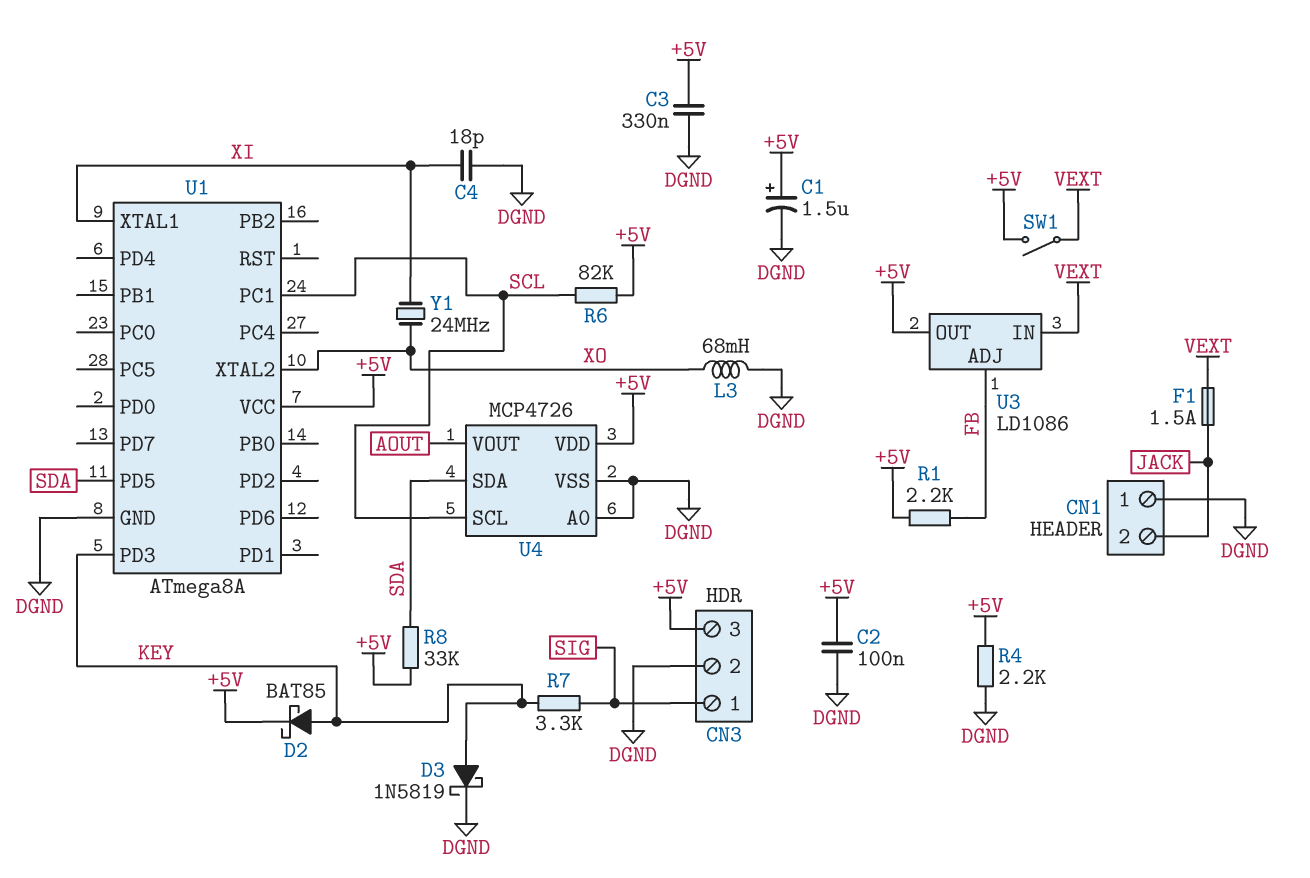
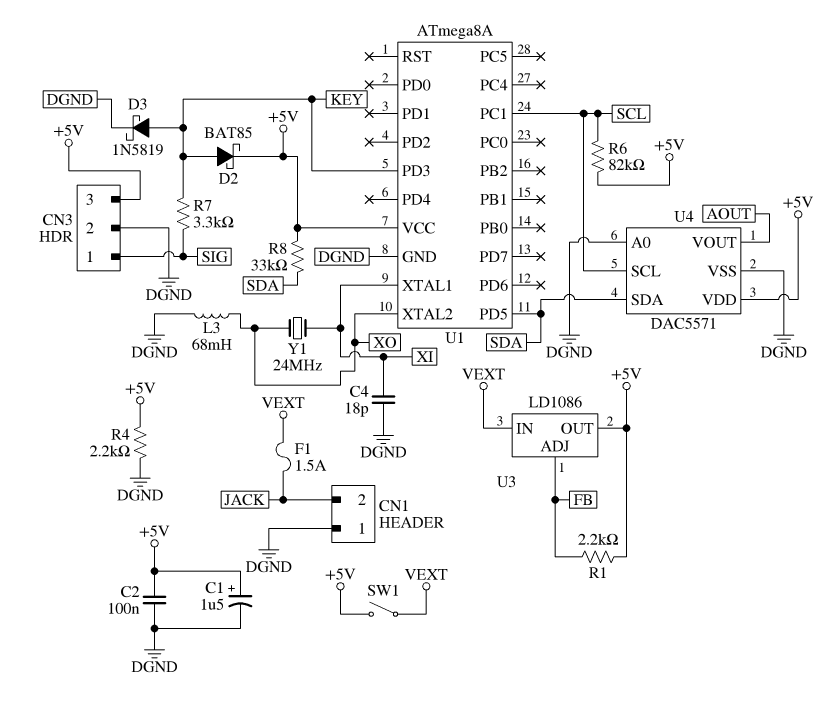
C3: 330nF (+5V, DGND) -> none
U4: MCP4726 -> DAC5571

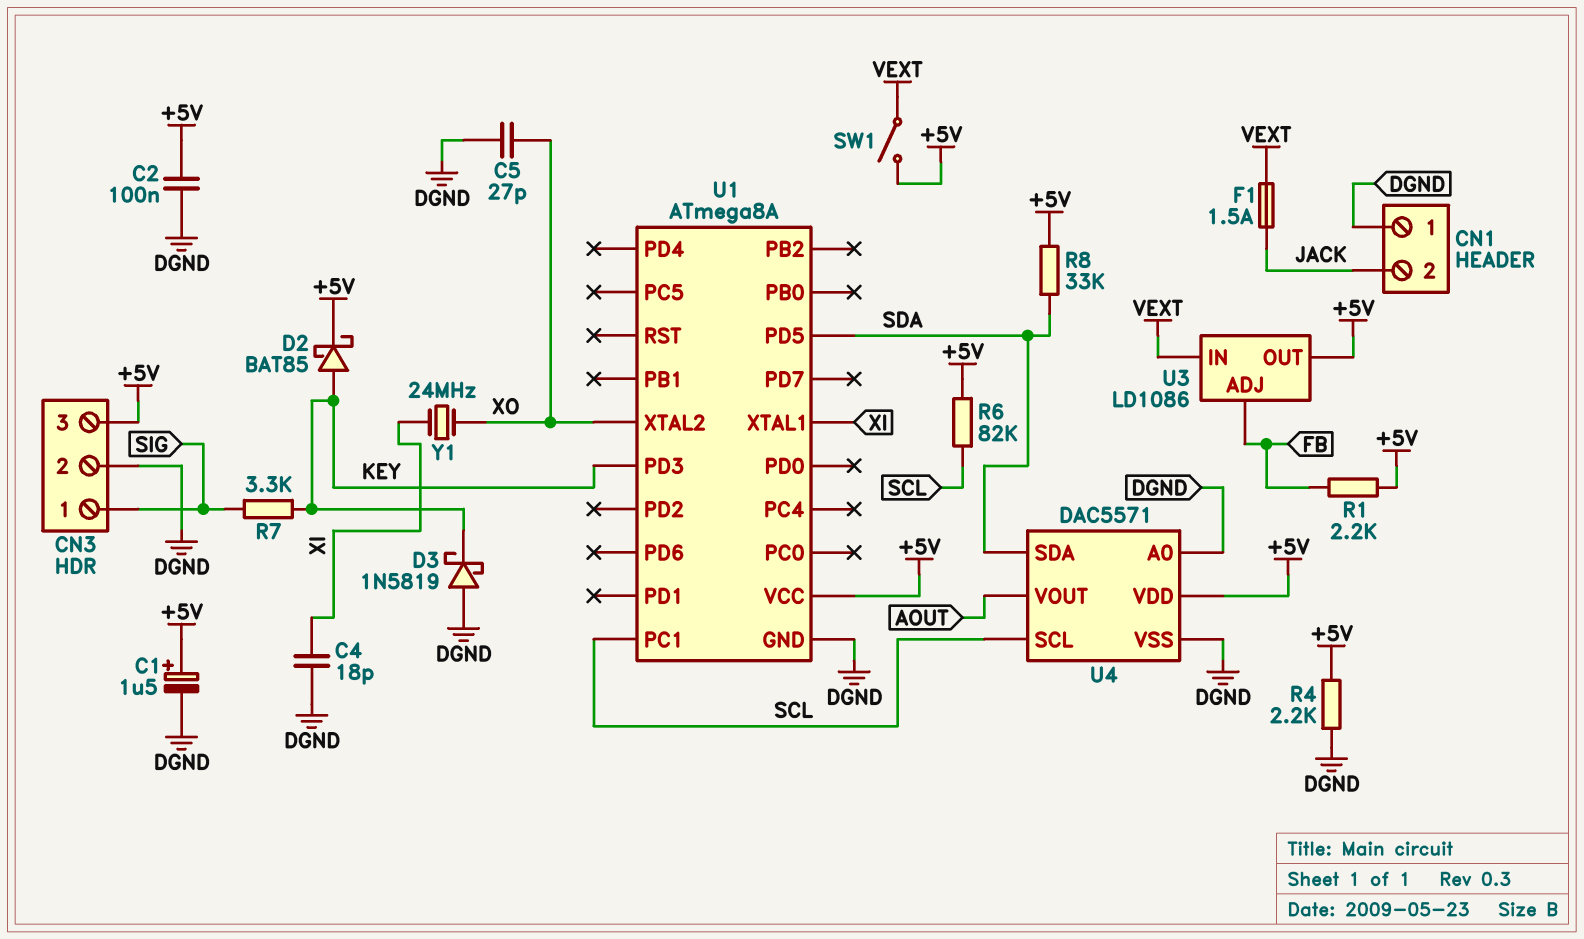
C5: none -> 27pF (DGND, XO)
D3: schottky 1N5819 (A KEY, K DGND) -> schottky 1N5819 (A DGND, K KEY)
L3: 68mH (DGND, XO) -> none

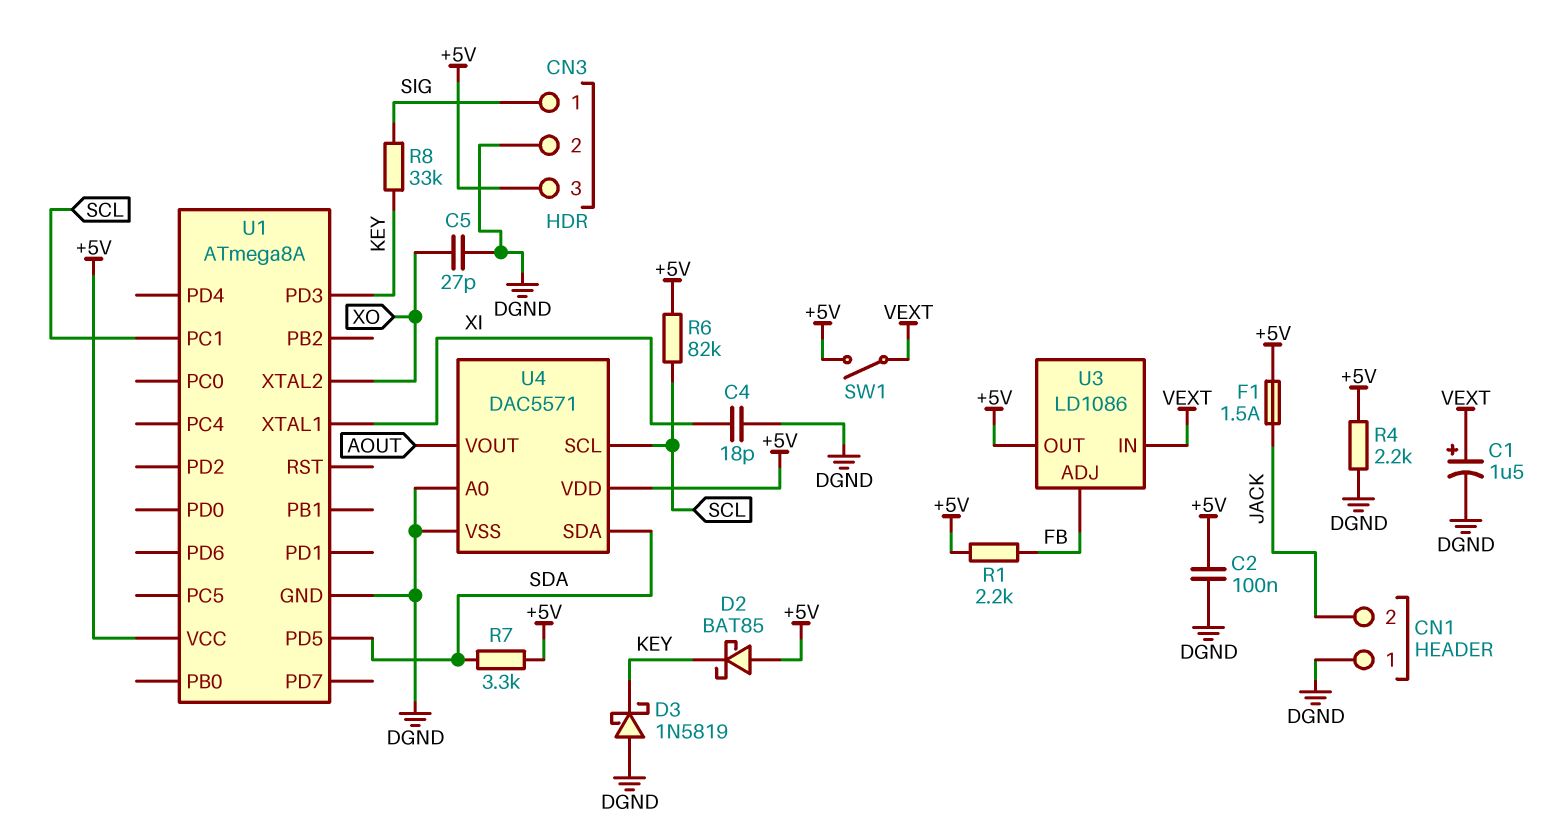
C1: 1.5uF (plus +5V, minus DGND) -> 1.5uF (plus VEXT, minus DGND)
D2: schottky BAT85 (A KEY, K +5V) -> schottky BAT85 (A +5V, K KEY)
F1: 1.5A (JACK, VEXT) -> 1.5A (+5V, JACK)
R7: 3.3k (KEY, SIG) -> 3.3k (+5V, SDA)
R8: 33k (+5V, SDA) -> 33k (KEY, SIG)
Y1: 24MHz (XI, XO) -> none

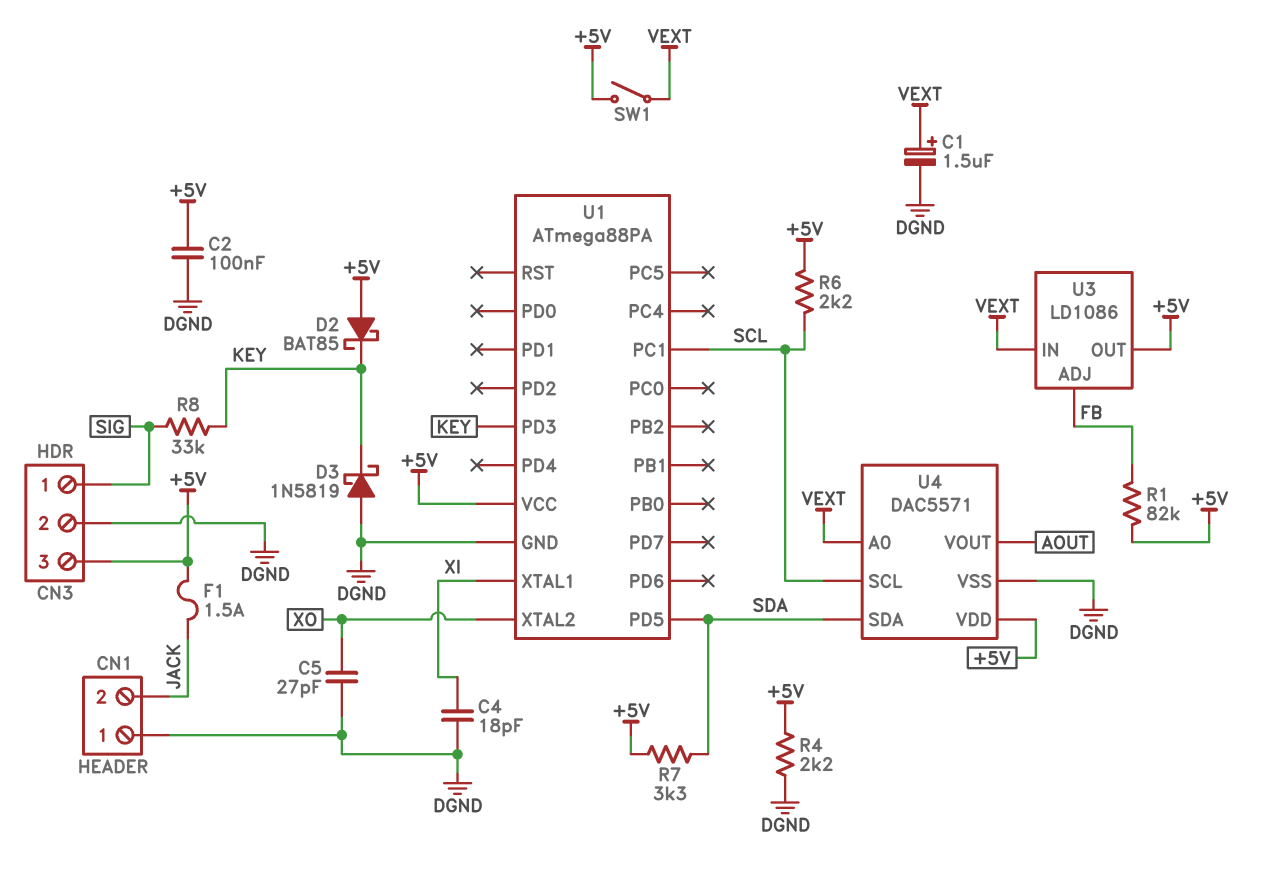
R1: 2.2k (+5V, FB) -> 82k (+5V, FB)
R6: 82k (+5V, SCL) -> 2.2k (+5V, SCL)
U1: ATmega8A -> ATmega88PA
U4 pin A0: DGND -> VEXT

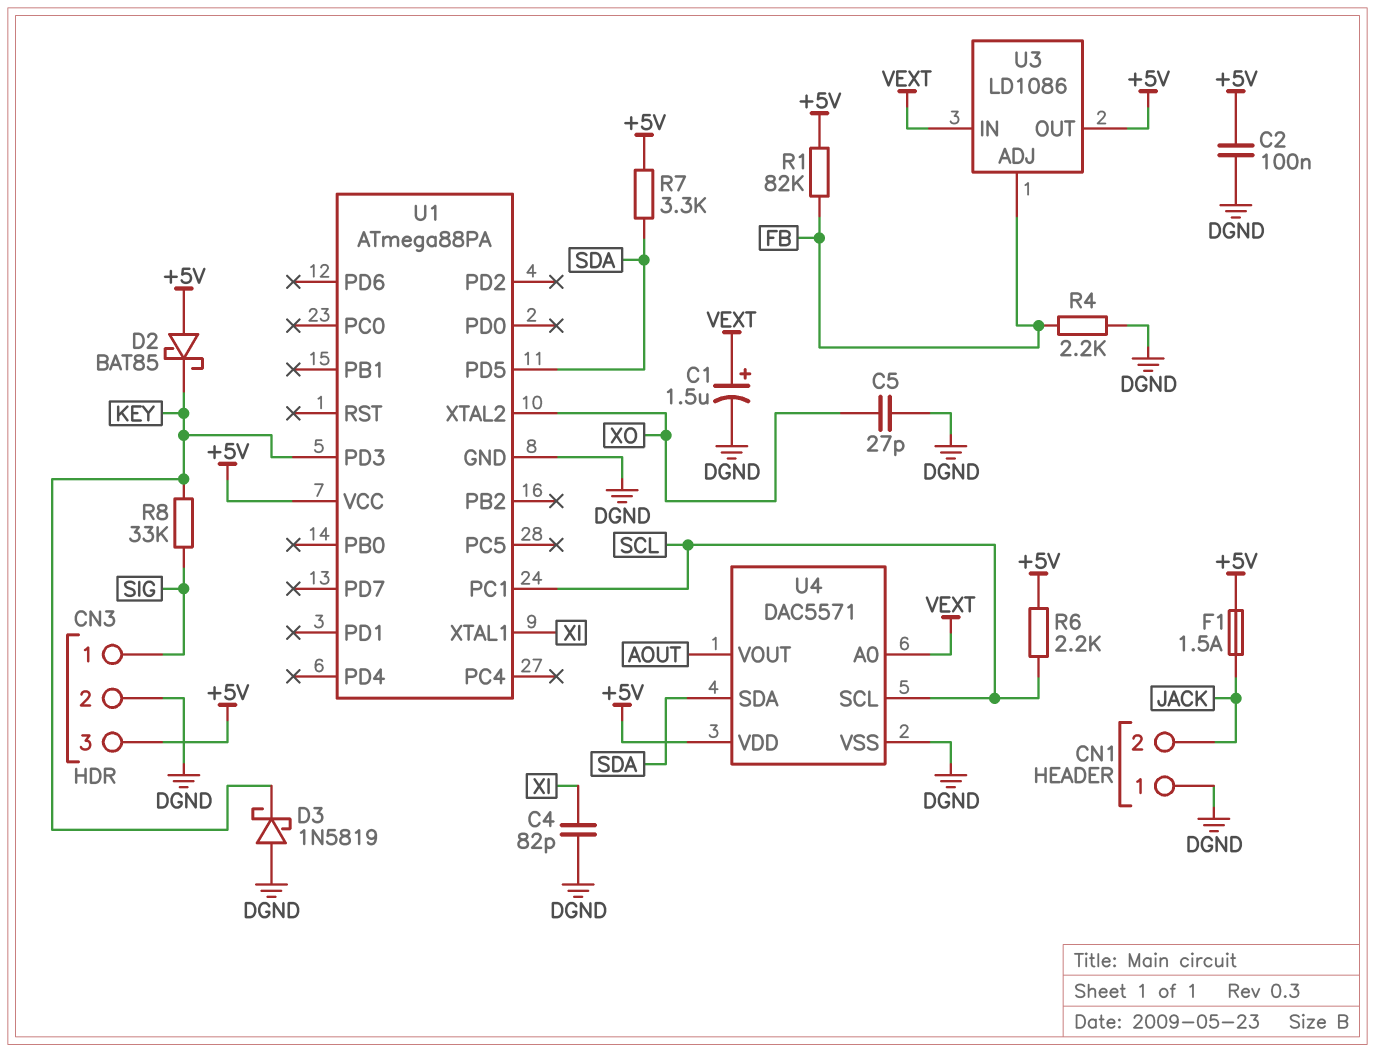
C4: 18pF (DGND, XI) -> 82pF (DGND, XI)
R4: 2.2k (+5V, DGND) -> 2.2k (DGND, FB)
SW1: switch (+5V, VEXT) -> none

